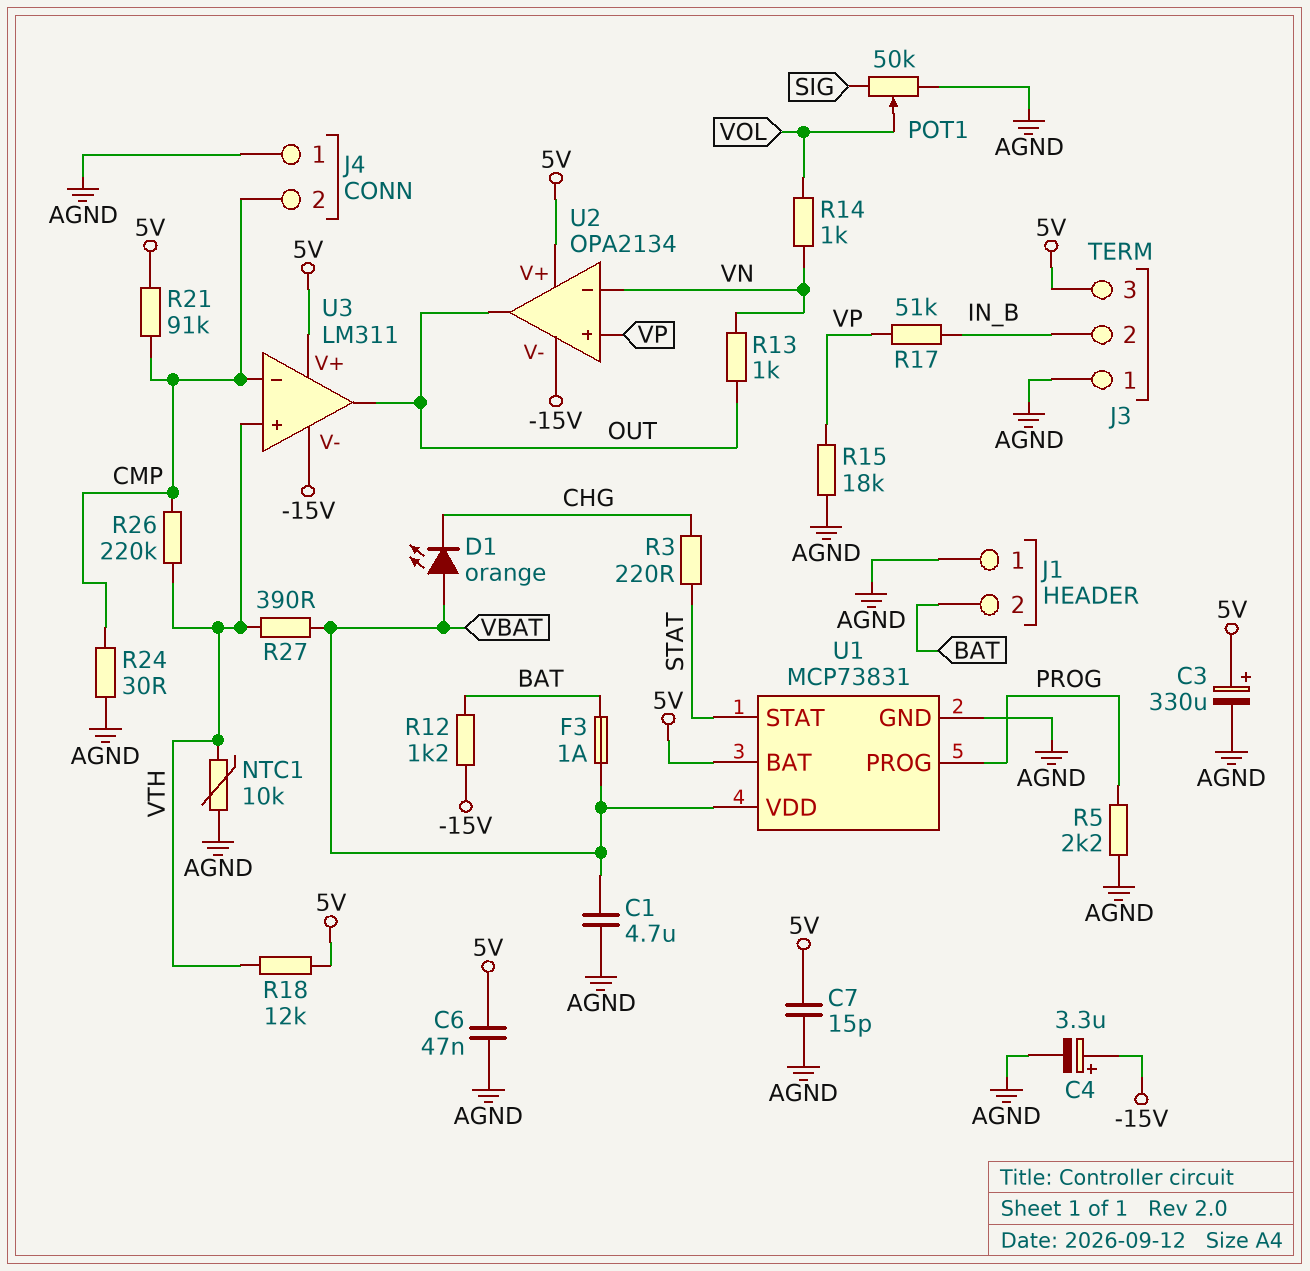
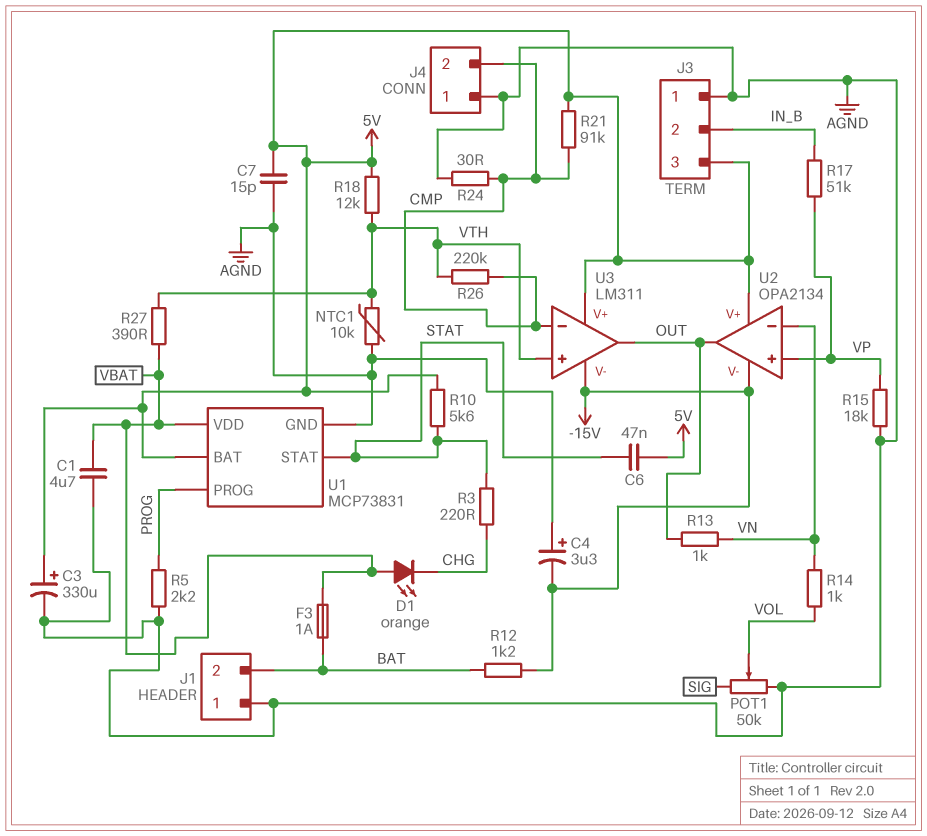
C4: 3.3uF (plus -15V, minus AGND) -> 3.3uF (plus AGND, minus -15V)
C6: 47nF (5V, AGND) -> 47nF (5V, STAT)
R10: none -> 5.6k (5V, STAT)

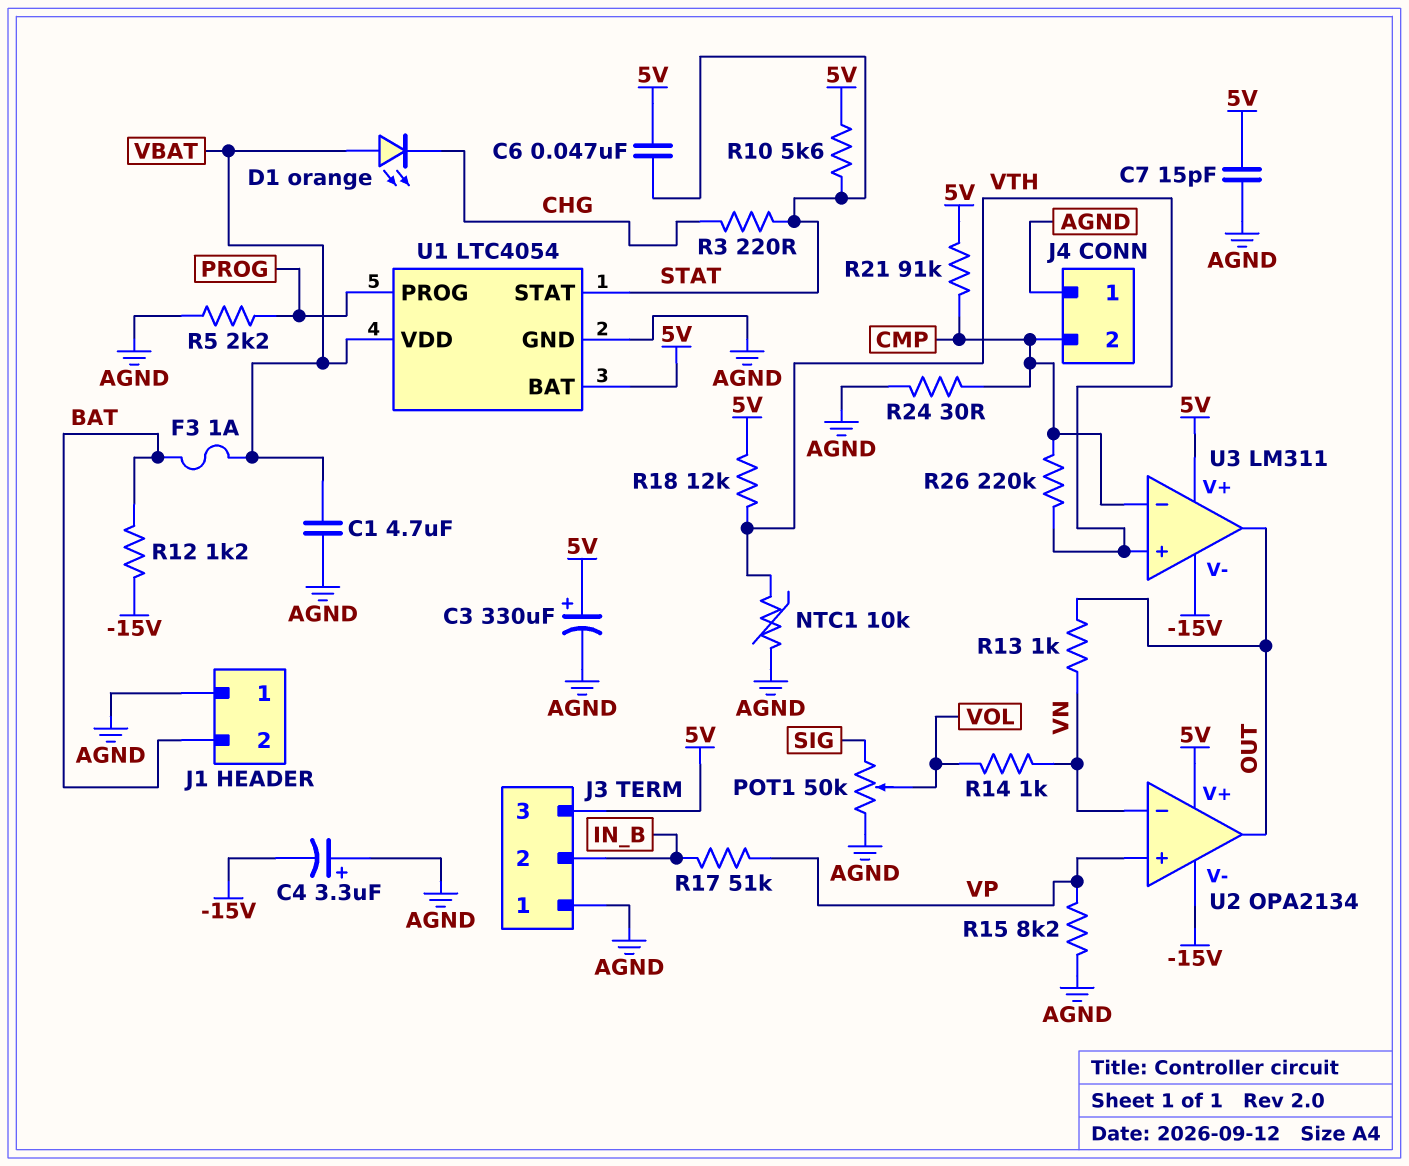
R15: 18k (AGND, VP) -> 8.2k (AGND, VP)
R27: 390 (VBAT, VTH) -> none
U1: MCP73831 -> LTC4054

